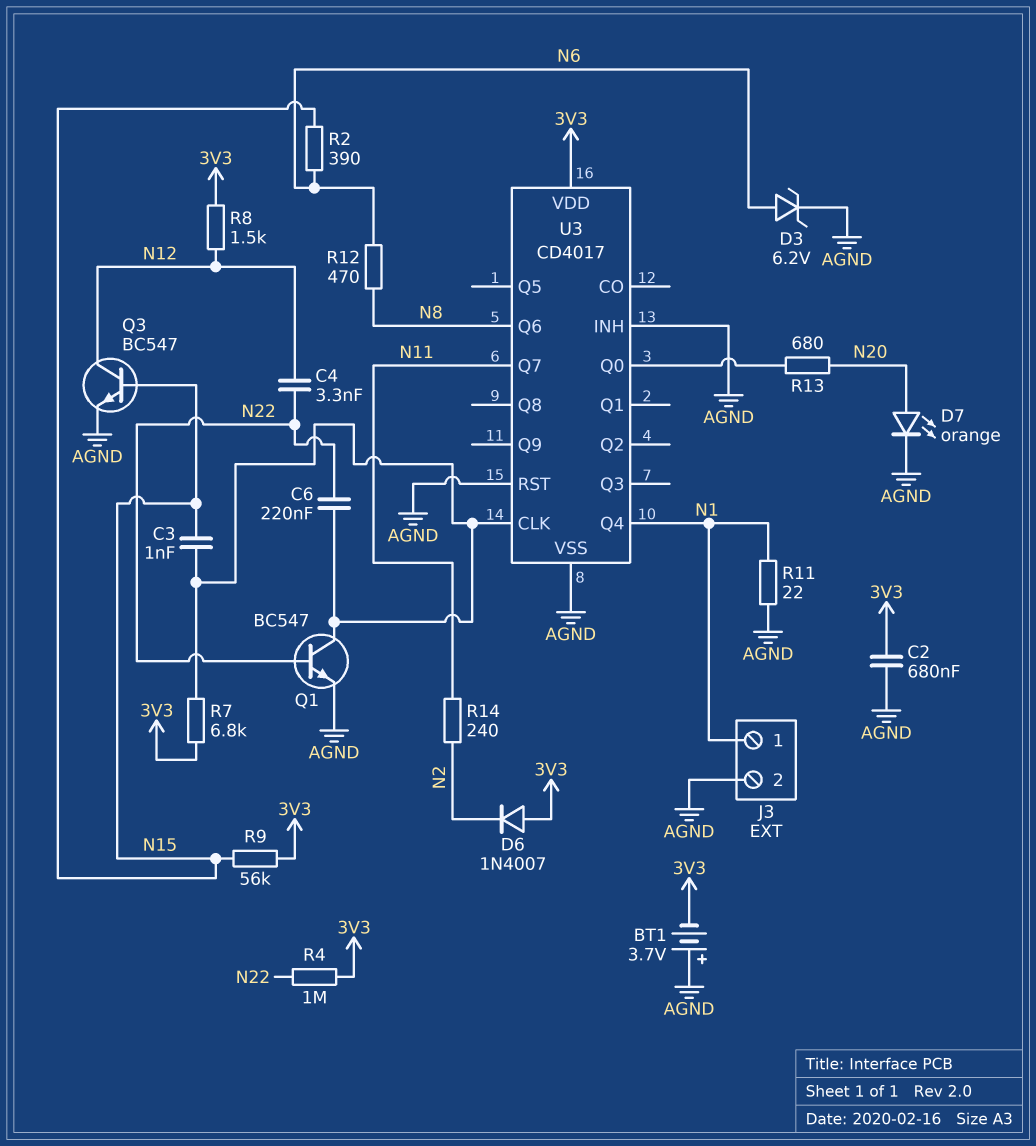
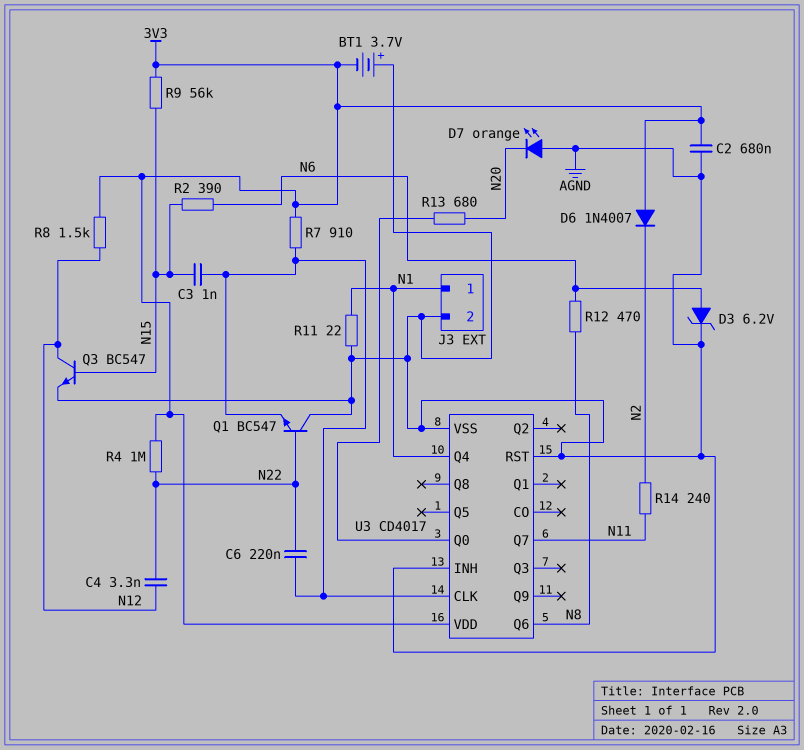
D7: LED orange (A N20, K AGND) -> LED orange (A AGND, K N20)
Q1: NPN BC547 (B N22, C U3/CLK, E AGND) -> NPN BC547 (B N22, C AGND, E U3/CLK)
R7: 6.8k (3V3, U3/CLK) -> 910 (3V3, U3/CLK)

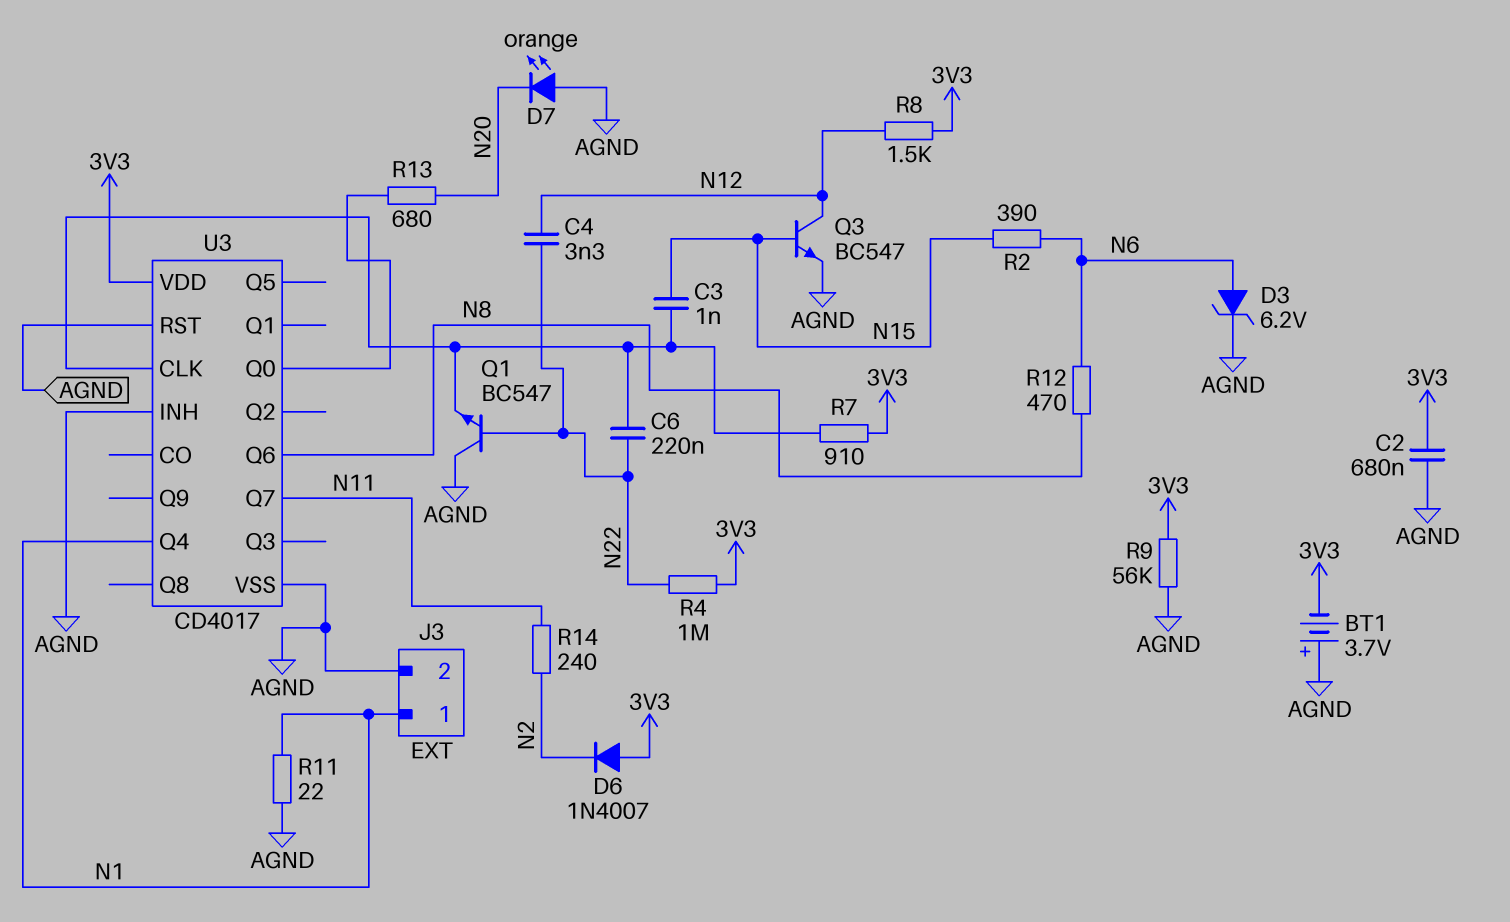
R9: 56k (3V3, N15) -> 56k (3V3, AGND)

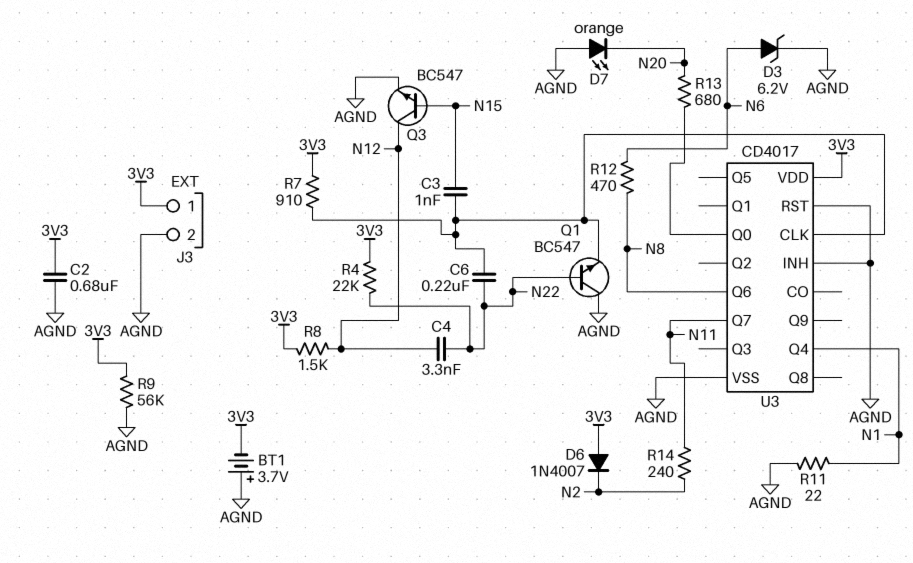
J3 pin 1: N1 -> 3V3
R2: 390 (N6, N15) -> none
R4: 1M (3V3, N22) -> 22k (3V3, N22)

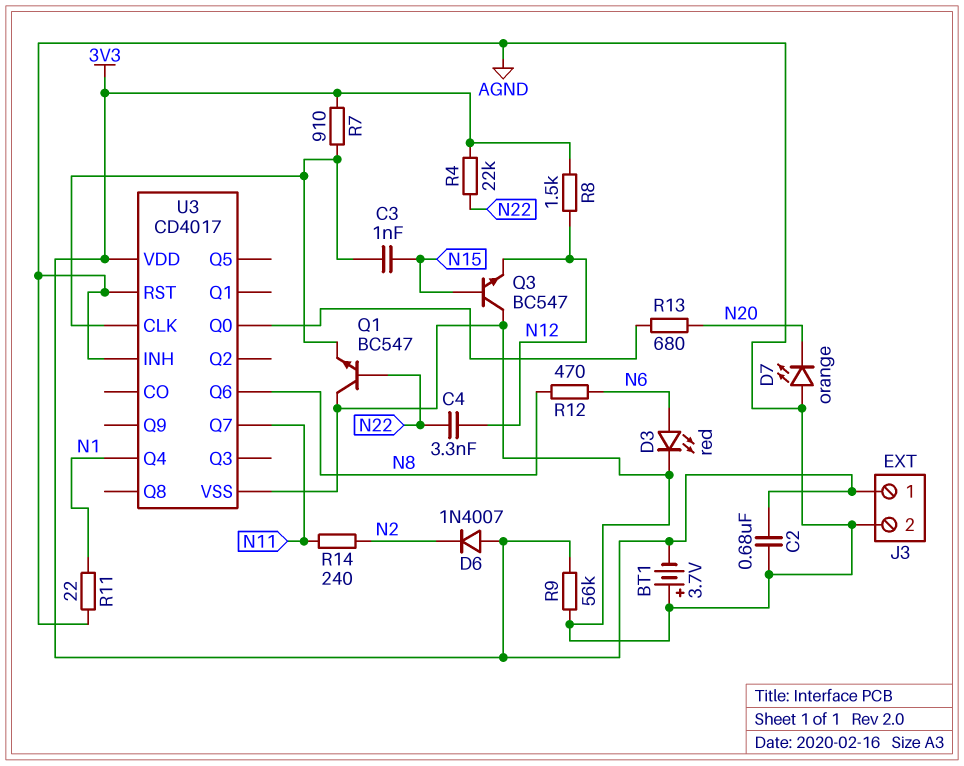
C6: 220nF (N22, U3/CLK) -> none
D3: zener 6.2V (A N6, K AGND) -> LED red (A N6, K AGND)
Q3: NPN BC547 (B N15, C N12, E AGND) -> NPN BC547 (B N15, C AGND, E N12)

